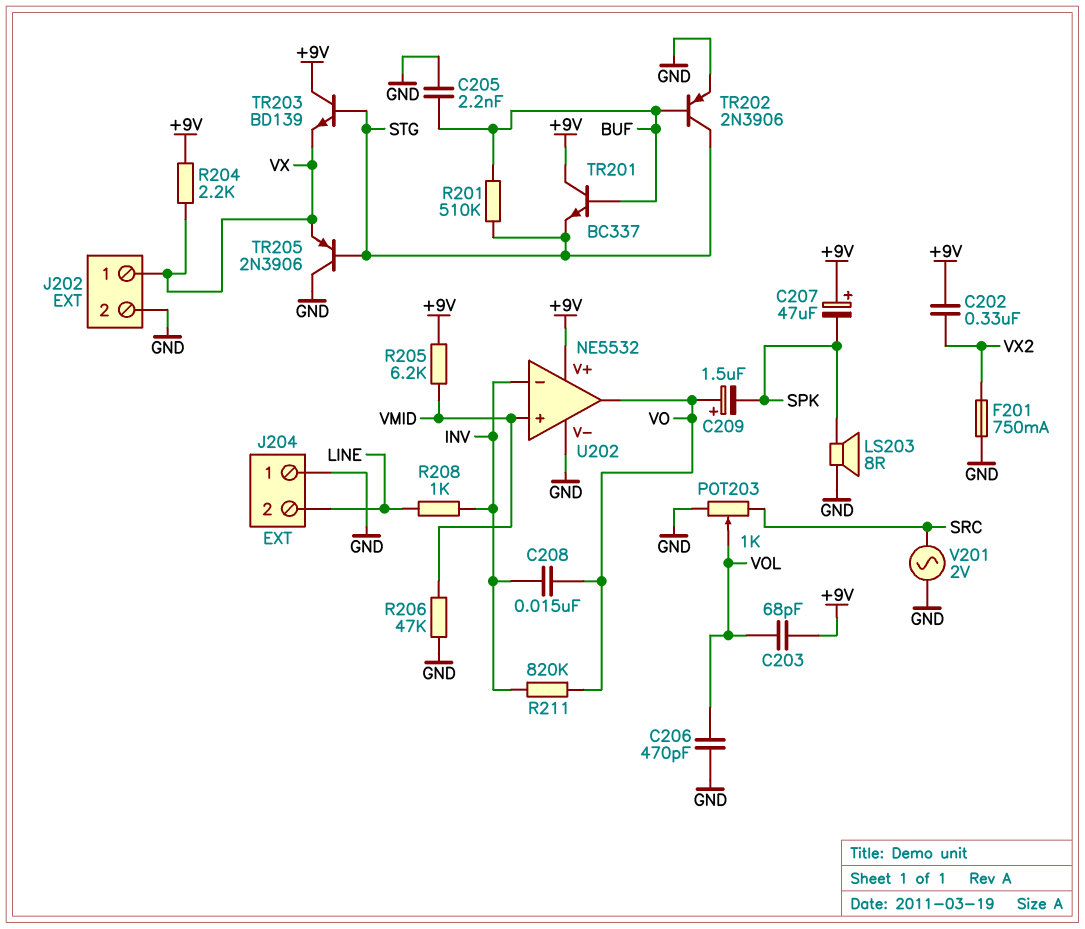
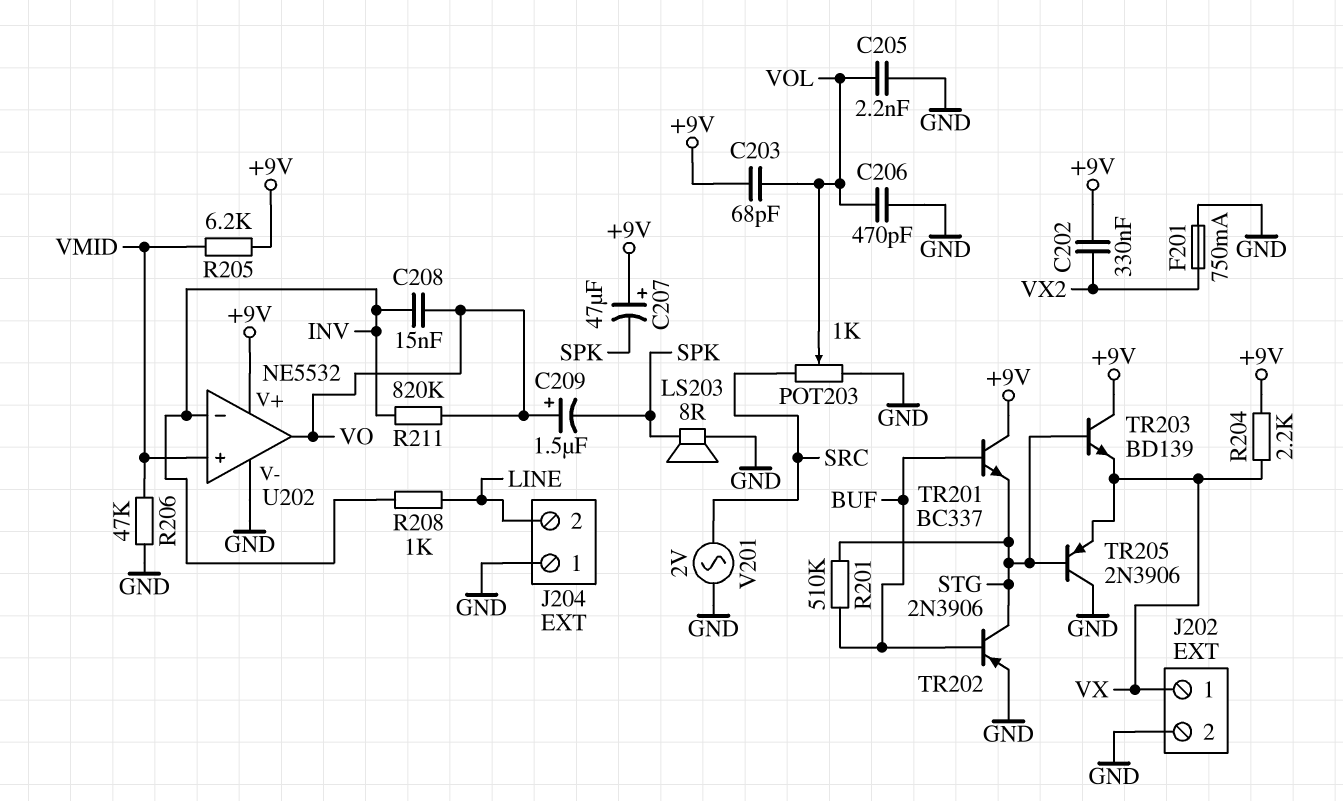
C205: 2.2nF (BUF, GND) -> 2.2nF (GND, VOL)

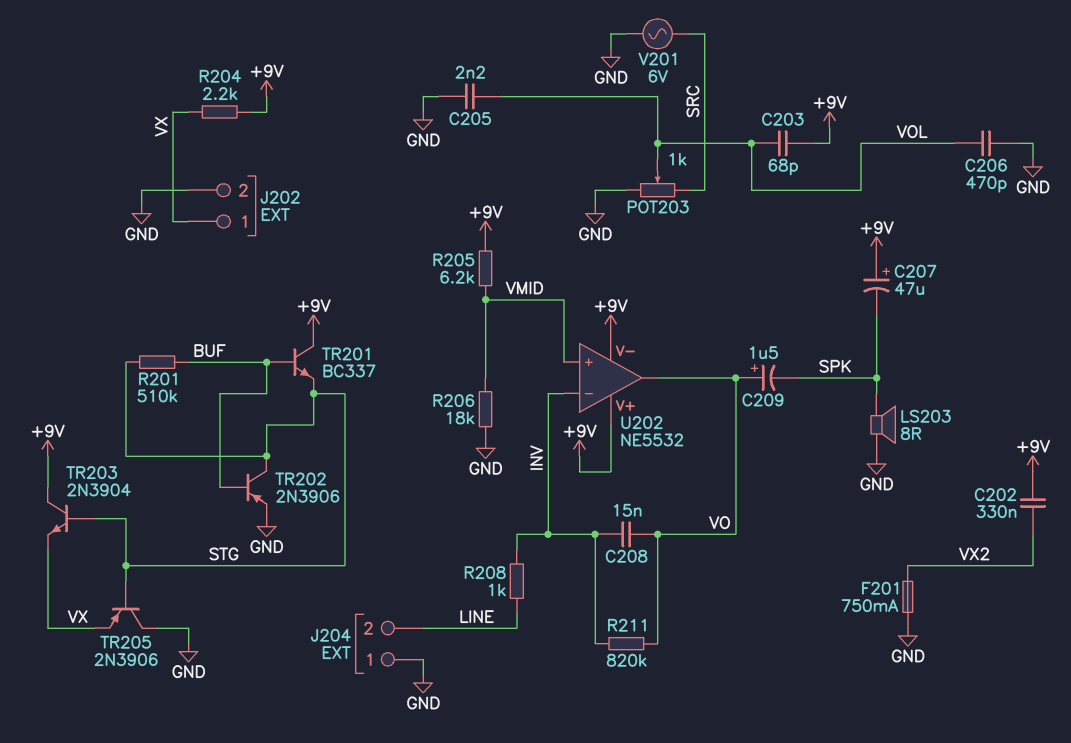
R206: 47k (GND, VMID) -> 18k (GND, VMID)
TR203: NPN BD139 (B STG, C +9V, E VX) -> NPN 2N3904 (B STG, C +9V, E VX)
U202 pin V-: GND -> +9V
V201: AC 2V (GND, SRC) -> AC 6V (GND, SRC)

